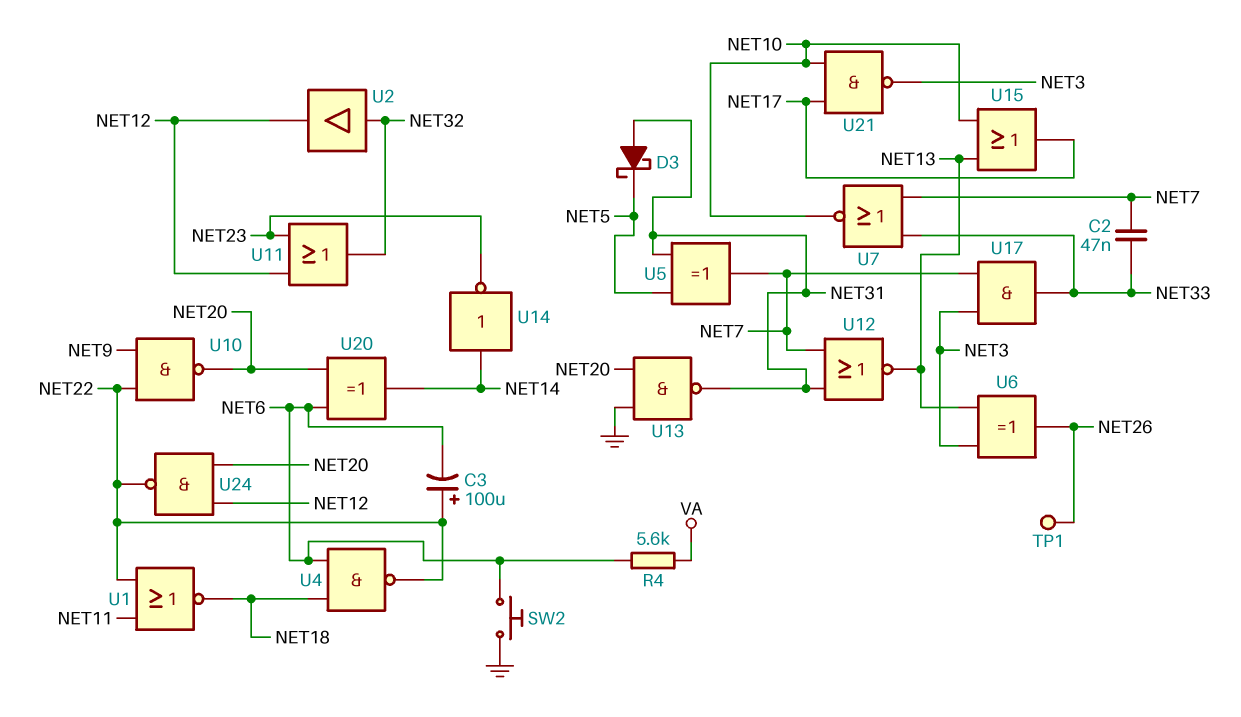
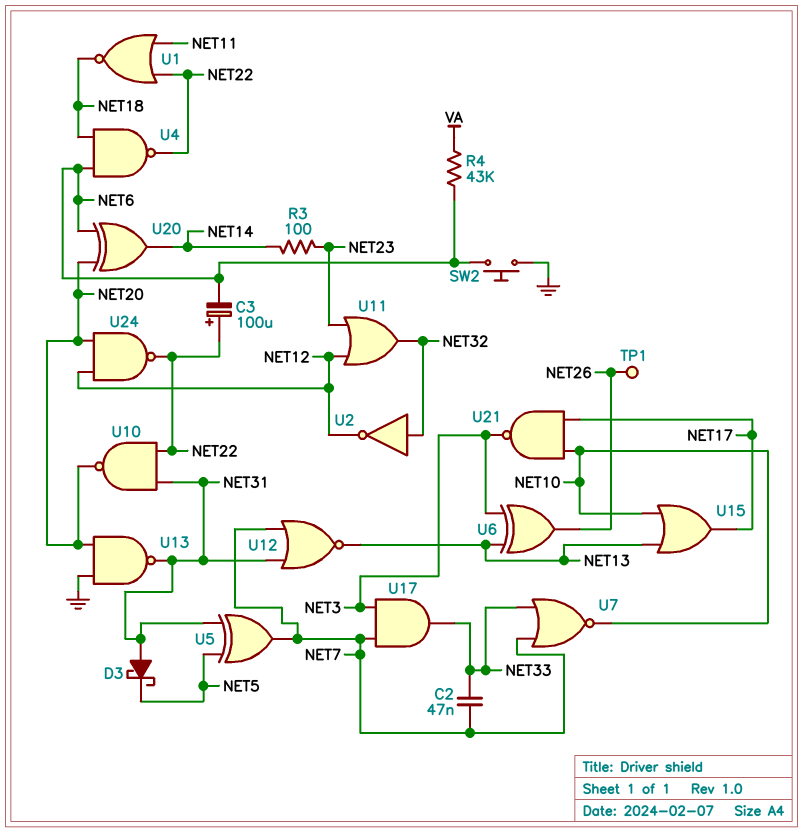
R3: none -> 100 (NET14, NET23)
R4: 5.6k (NET6, VA) -> 43k (NET6, VA)
U2: buffer (in NET32, out NET12) -> NOT (in NET32, out NET12)
U10: NAND (in NET9, in NET22, out NET20) -> NAND (in NET22, in NET31, out NET20)
U14: NOT (in NET14, out NET23) -> none

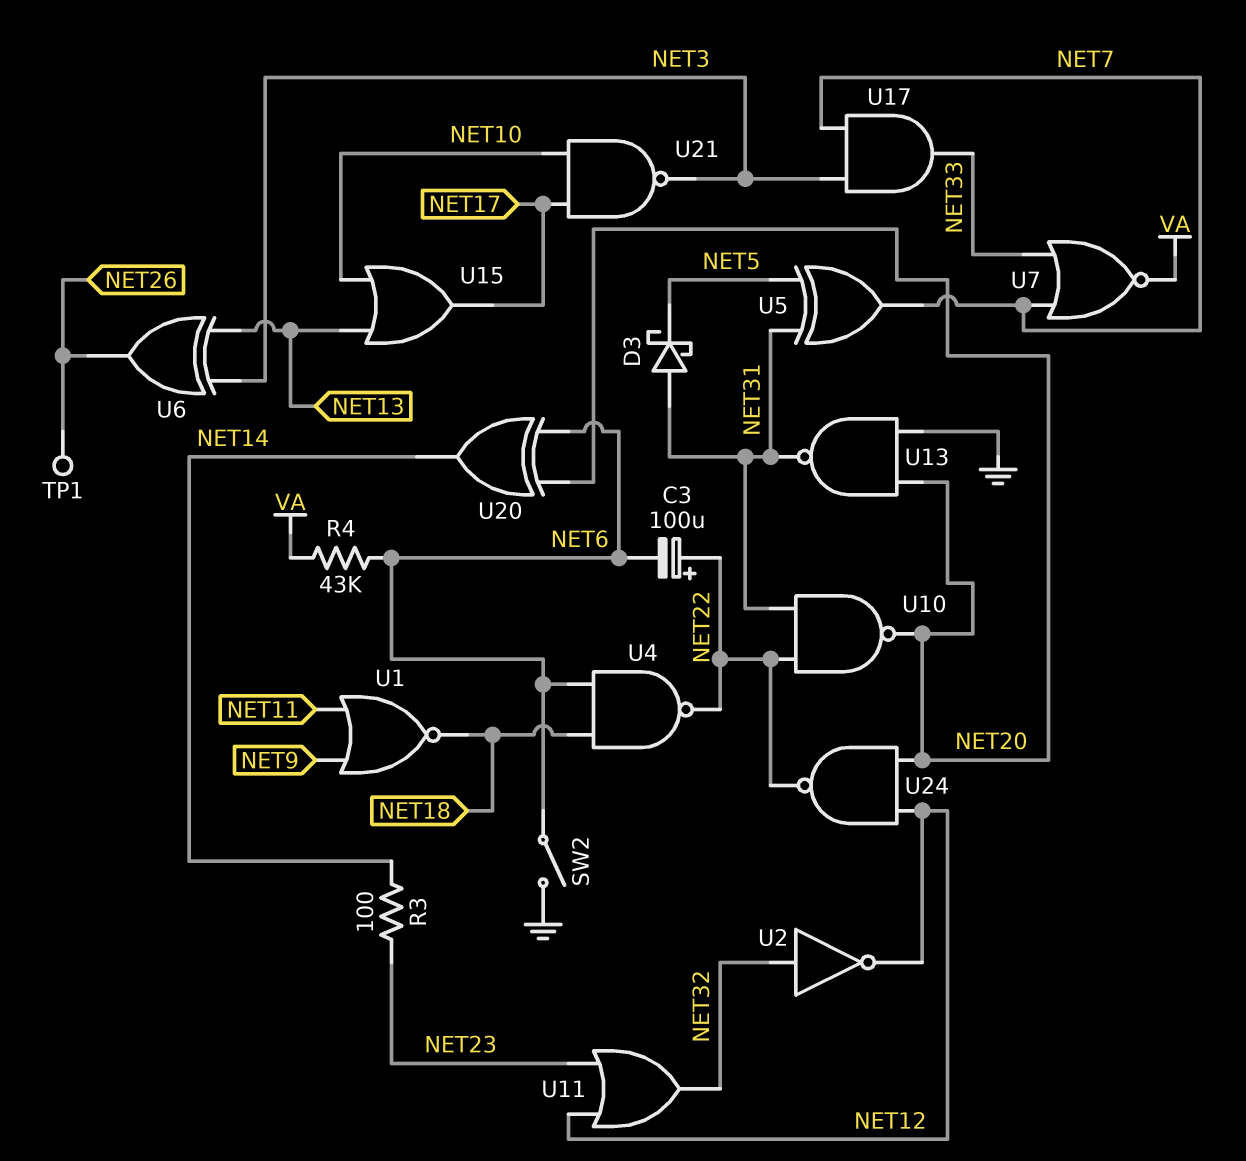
C2: 47nF (NET7, NET33) -> none
SW2: button (GND, NET6) -> switch (GND, NET6)
U1: NOR (in NET11, in NET22, out NET18) -> NOR (in NET9, in NET11, out NET18)
U7: NOR (in NET7, in NET33, out NET10) -> NOR (in NET7, in NET33, out VA)
U12: NOR (in NET7, in NET31, out NET13) -> none

